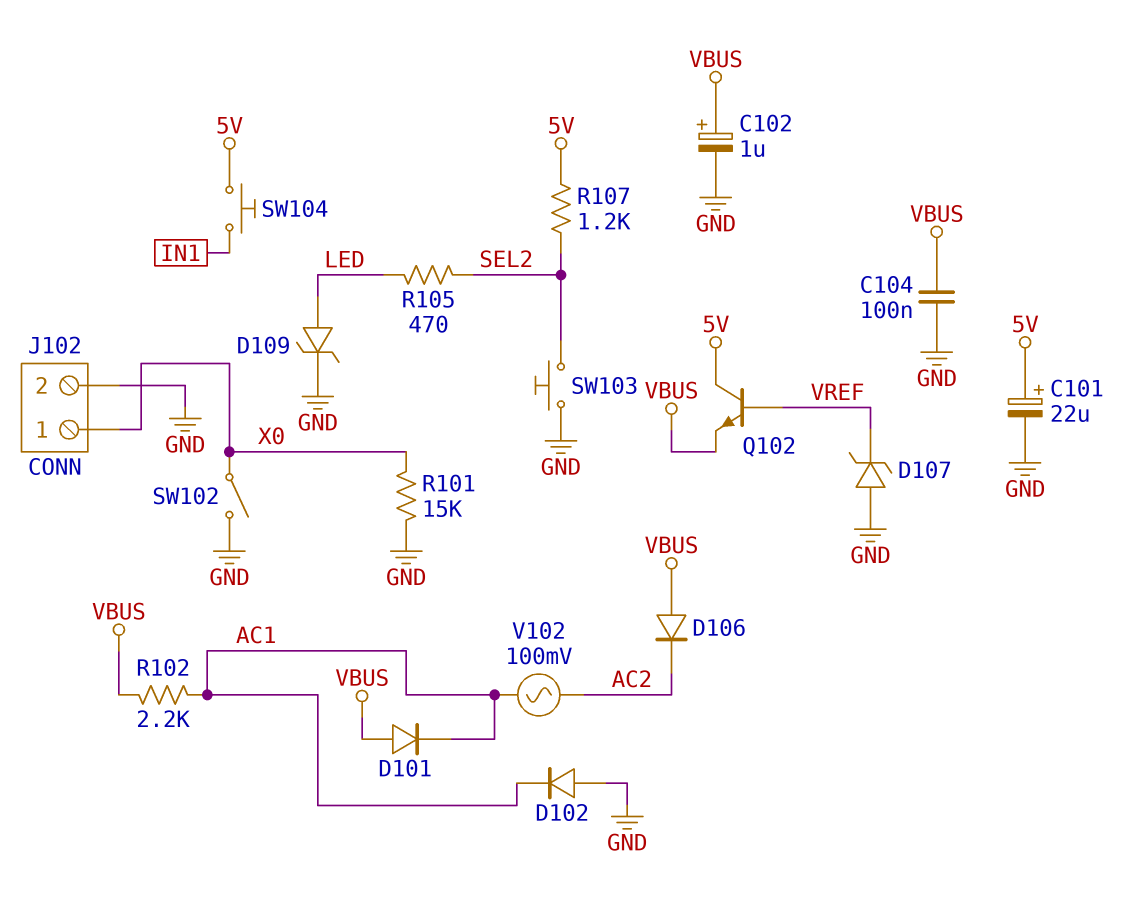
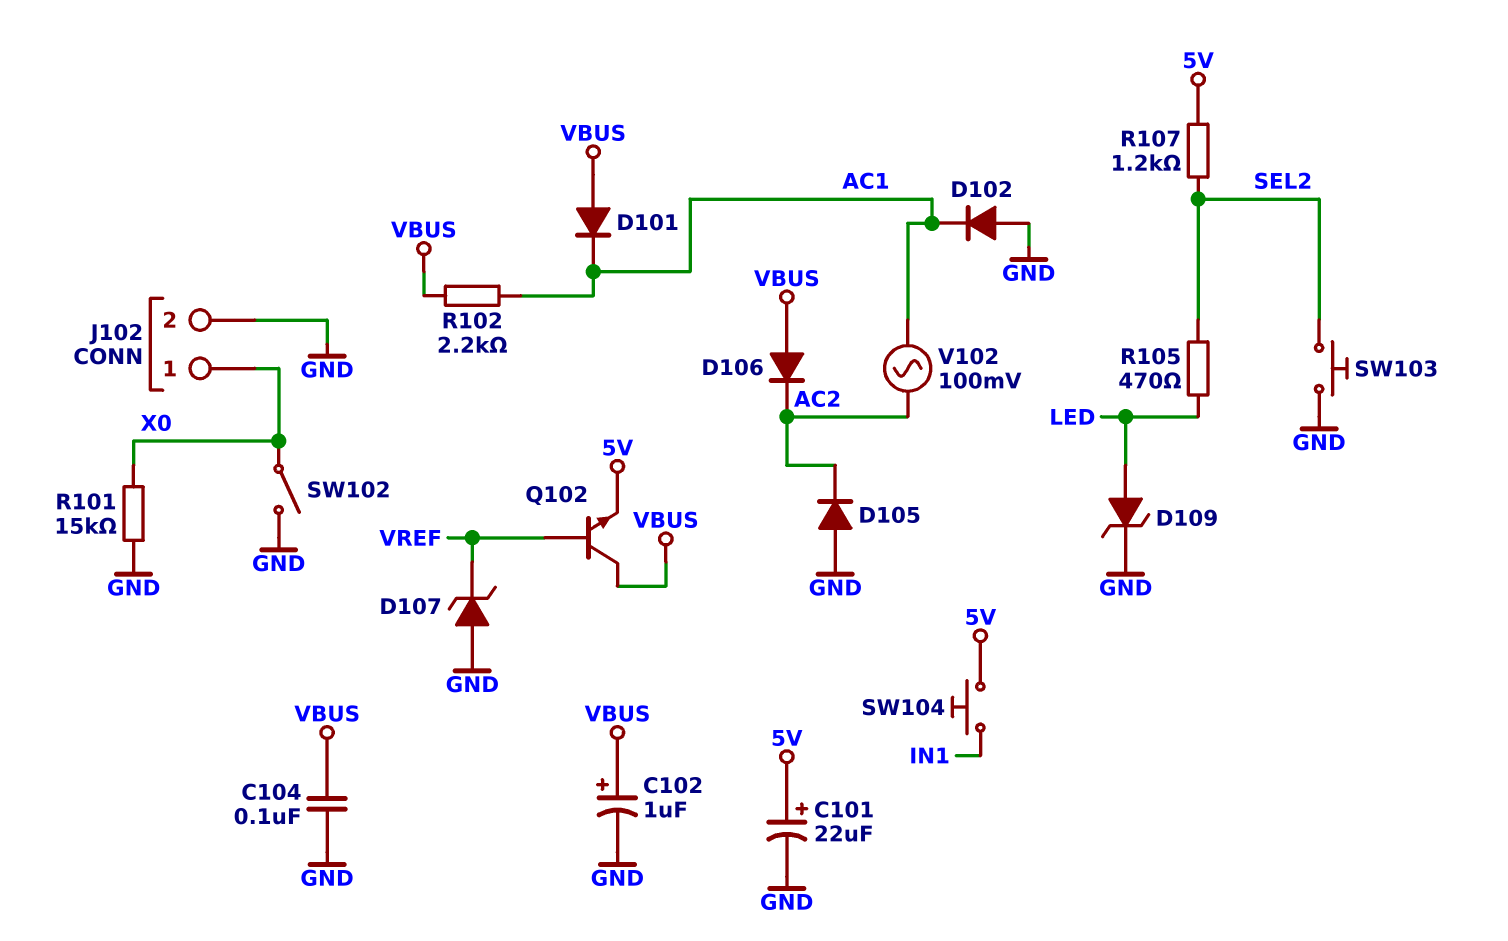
D105: none -> diode (A GND, K AC2)
Q102: NPN (B VREF, C 5V, E VBUS) -> NPN (B VREF, C VBUS, E 5V)

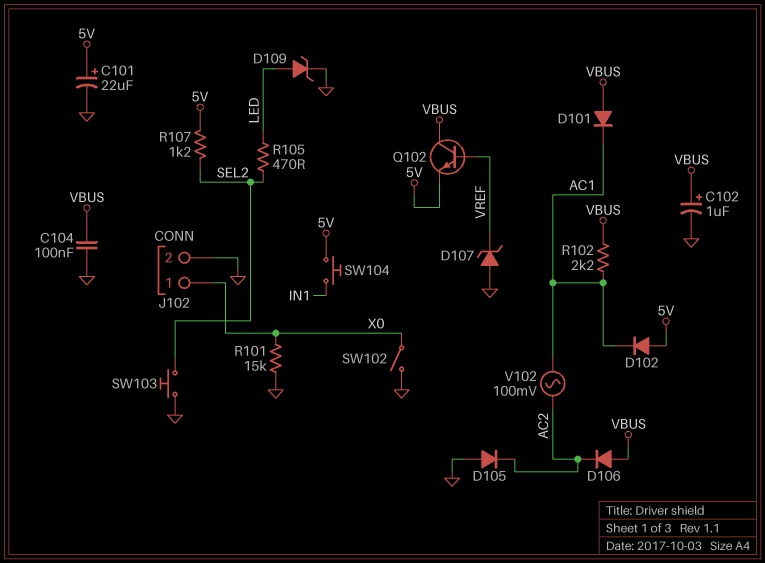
D102: diode (A GND, K AC1) -> diode (A 5V, K AC1)

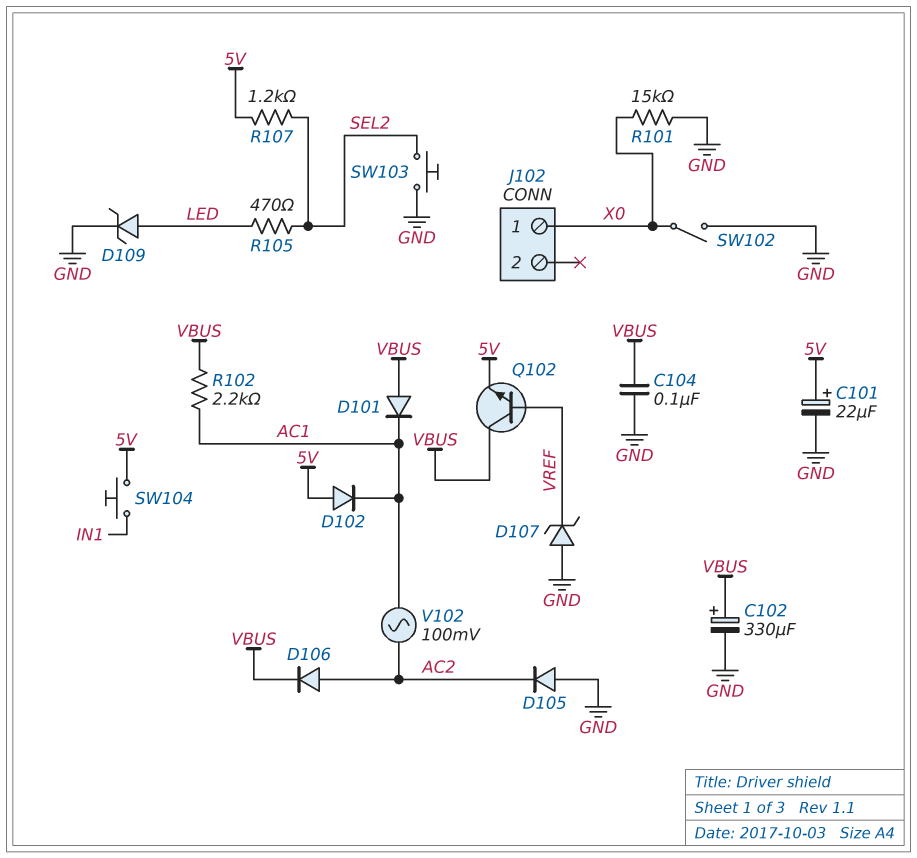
C102: 1uF (plus VBUS, minus GND) -> 330uF (plus VBUS, minus GND)
D106: diode (A VBUS, K AC2) -> diode (A AC2, K VBUS)
J102 pin 2: GND -> none

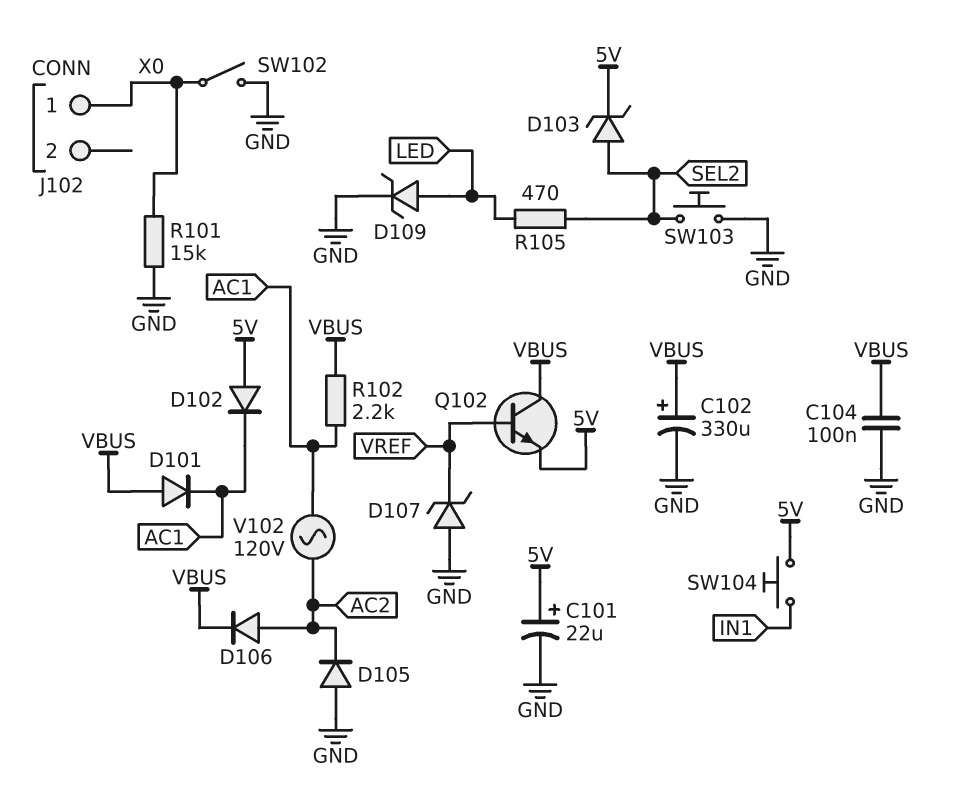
D103: none -> zener (A SEL2, K 5V)
R107: 1.2k (5V, SEL2) -> none
V102: AC 100mV (AC1, AC2) -> AC 120V (AC1, AC2)

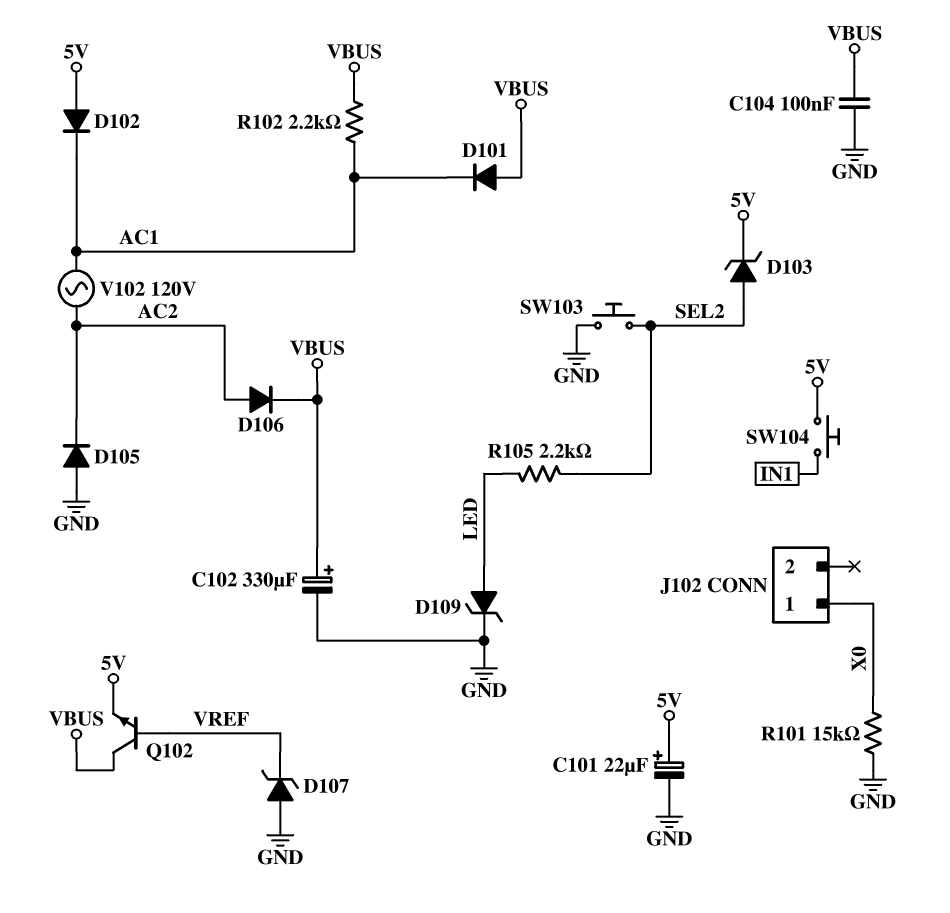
R105: 470 (LED, SEL2) -> 2.2k (LED, SEL2)
SW102: switch (GND, X0) -> none

